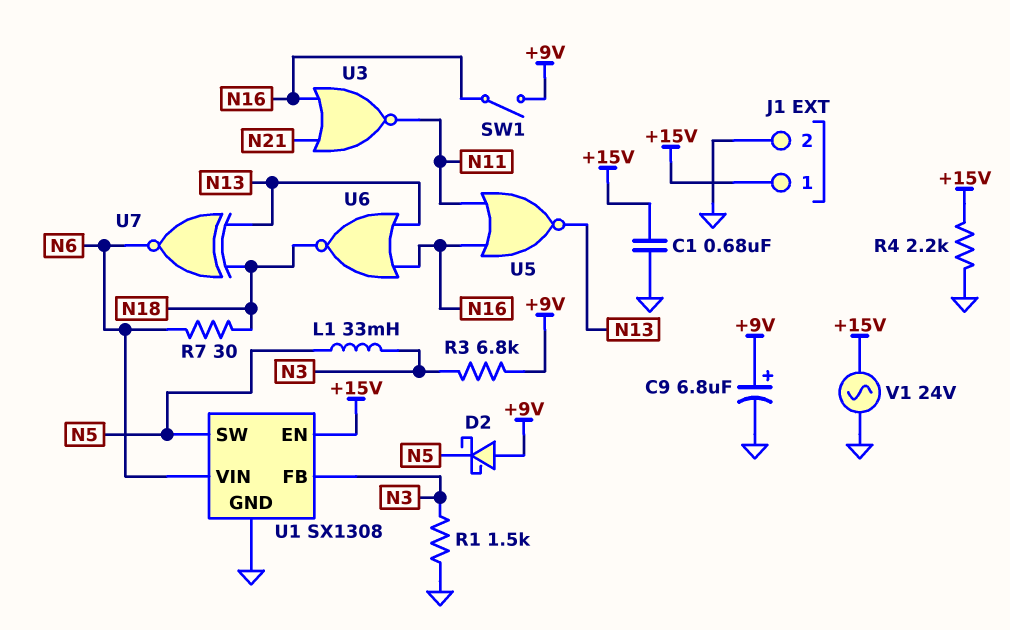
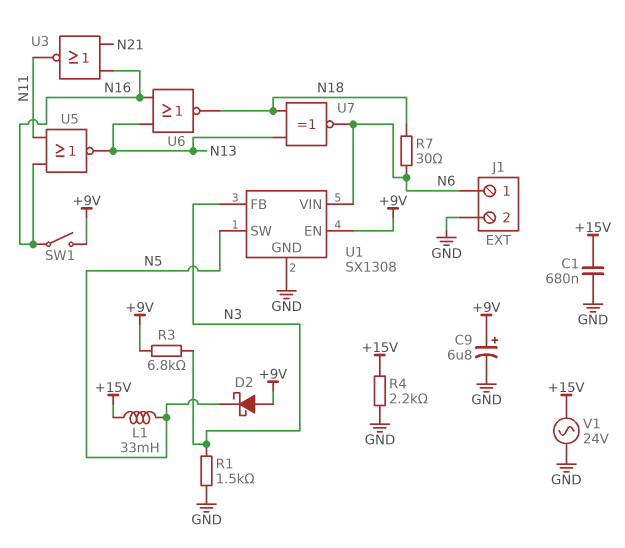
J1 pin 1: +15V -> N6
L1: 33mH (N3, N5) -> 33mH (+15V, N5)
U1 pin EN: +15V -> +9V

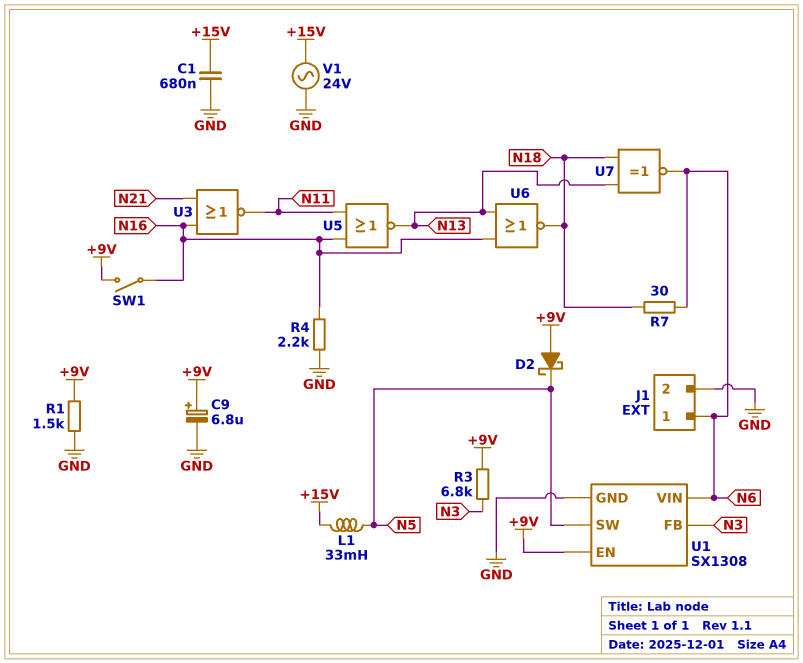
R1: 1.5k (GND, N3) -> 1.5k (+9V, GND)
R4: 2.2k (+15V, GND) -> 2.2k (GND, N16)

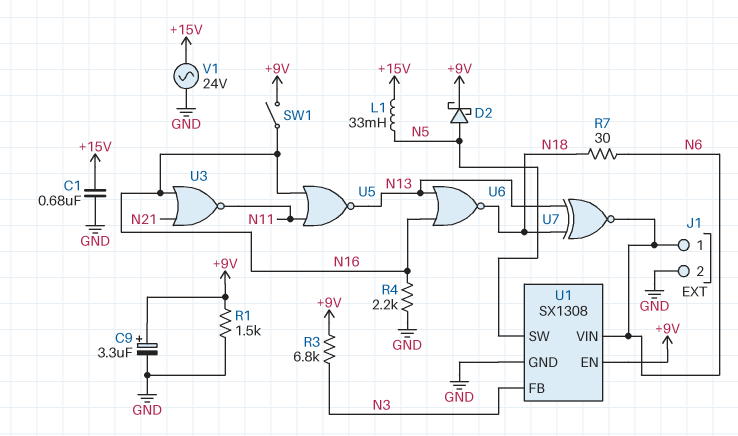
C9: 6.8uF (plus +9V, minus GND) -> 3.3uF (plus +9V, minus GND)
D2: schottky (A +9V, K N5) -> schottky (A N5, K +9V)

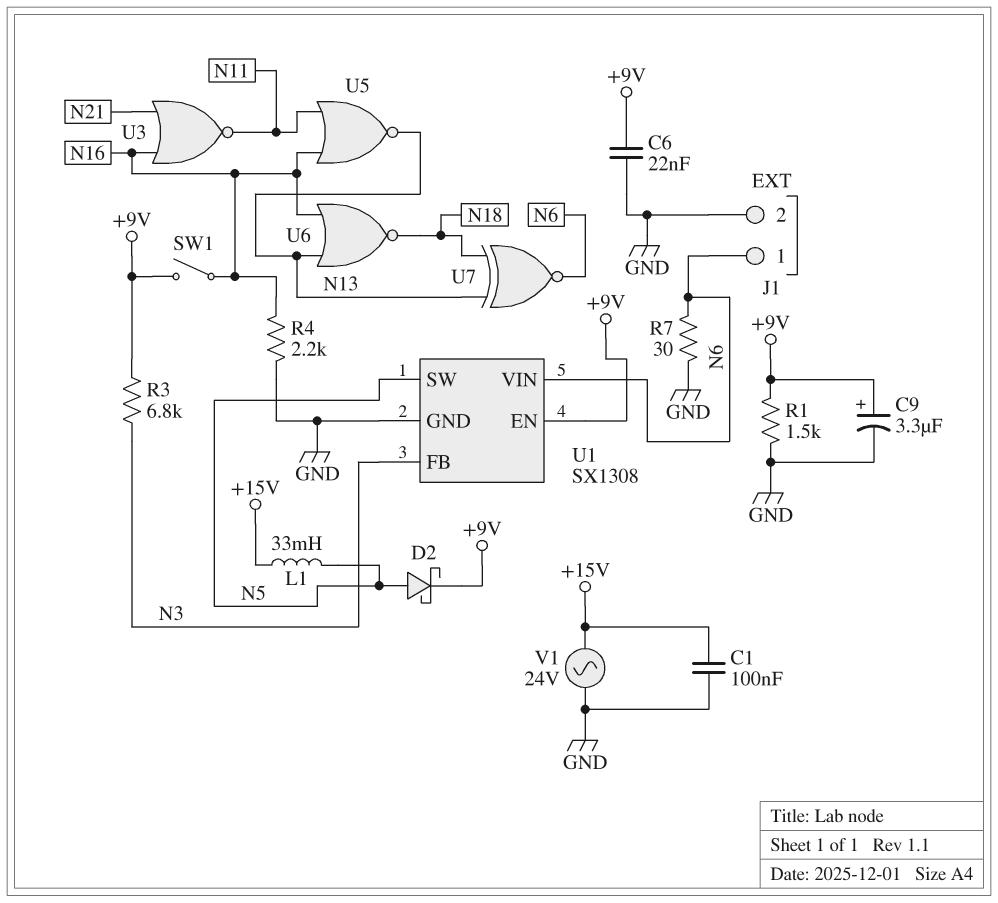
C1: 680nF (+15V, GND) -> 100nF (+15V, GND)
C6: none -> 22nF (+9V, GND)
R7: 30 (N6, N18) -> 30 (GND, N6)

